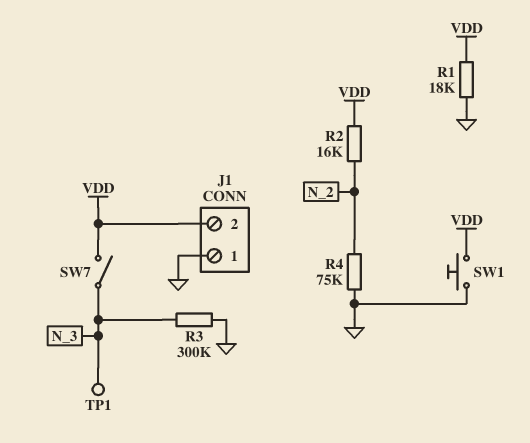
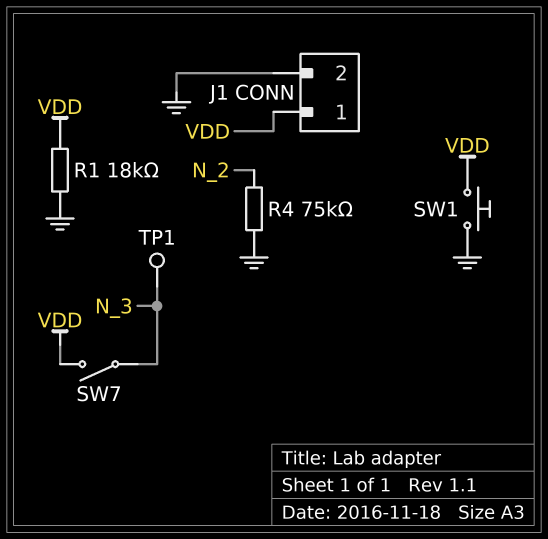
J1 pin 1: GND -> VDD
J1 pin 2: VDD -> GND
R2: 16k (N_2, VDD) -> none
R3: 300k (GND, N_3) -> none

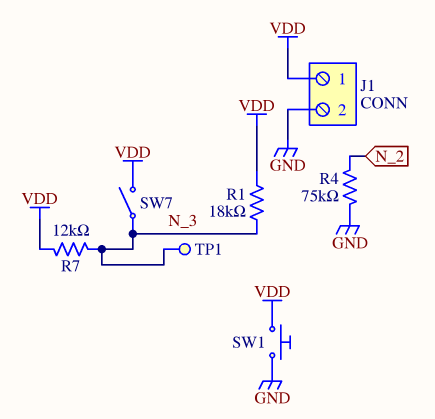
R1: 18k (GND, VDD) -> 18k (N_3, VDD)
R7: none -> 12k (N_3, VDD)

